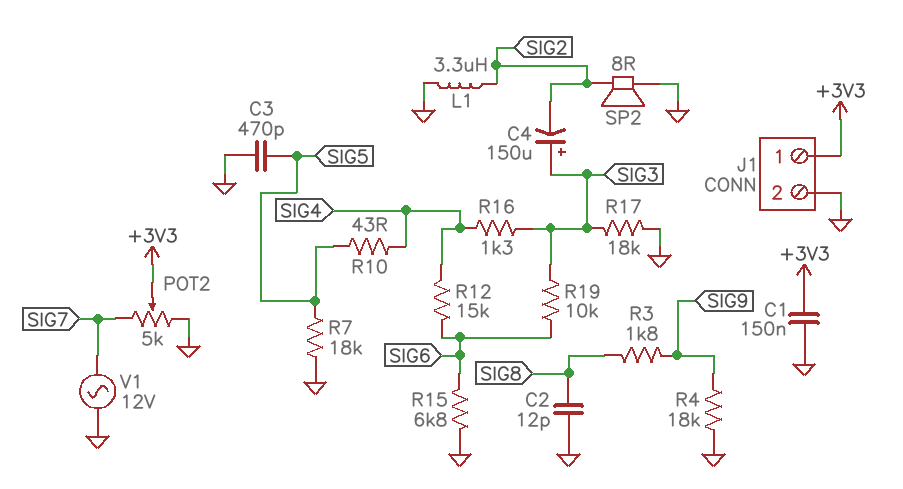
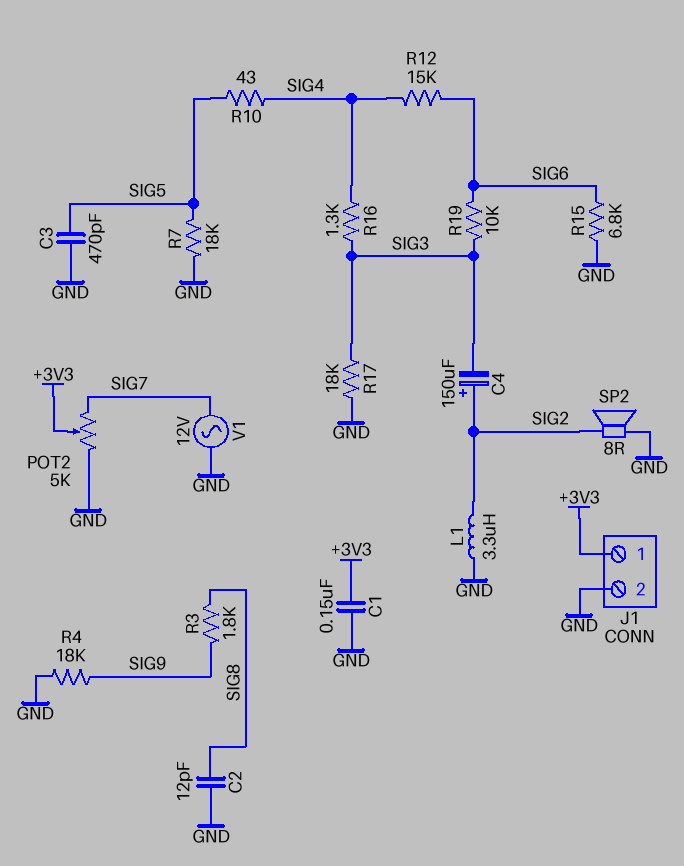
C4: 150uF (plus SIG3, minus SIG2) -> 150uF (plus SIG2, minus SIG3)

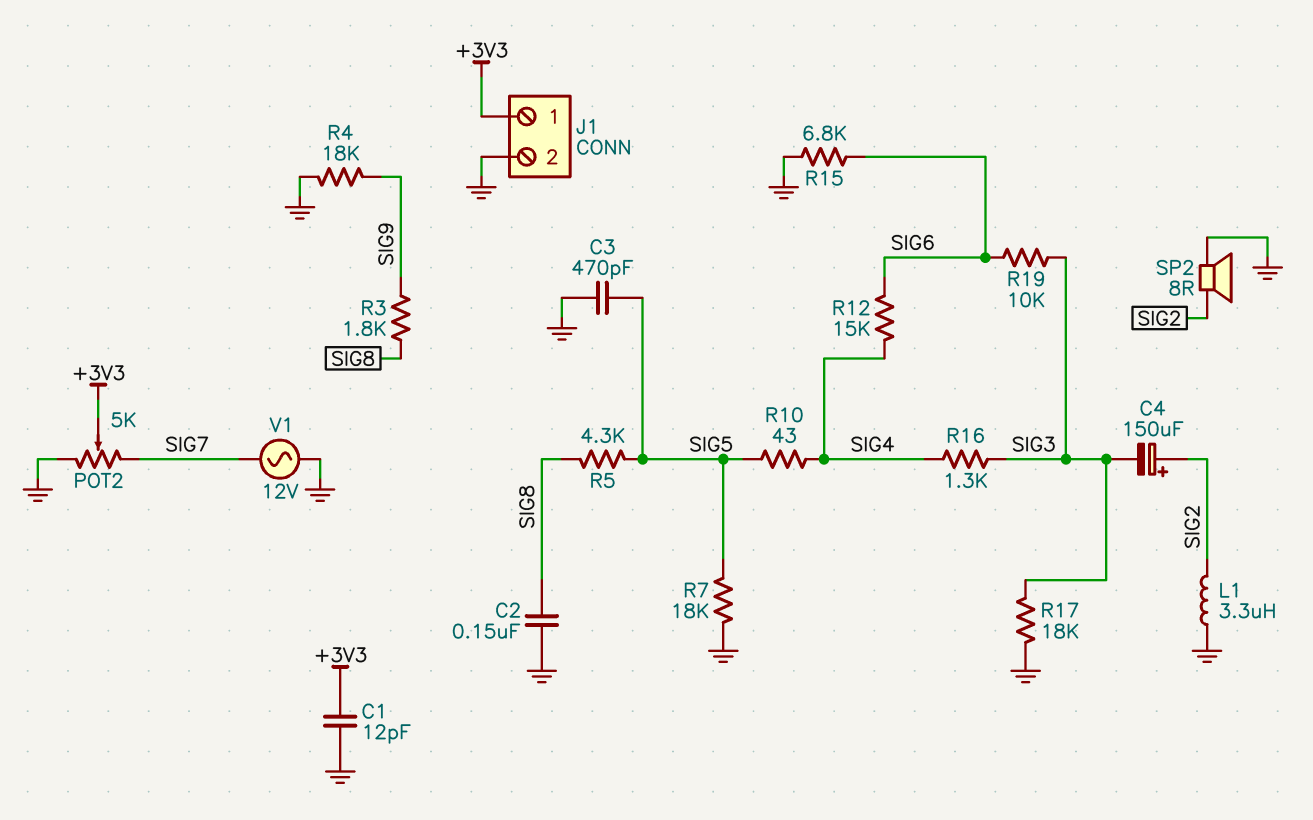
C1: 150nF (+3V3, GND) -> 12pF (+3V3, GND)
C2: 12pF (GND, SIG8) -> 150nF (GND, SIG8)
R5: none -> 4.3k (SIG5, SIG8)

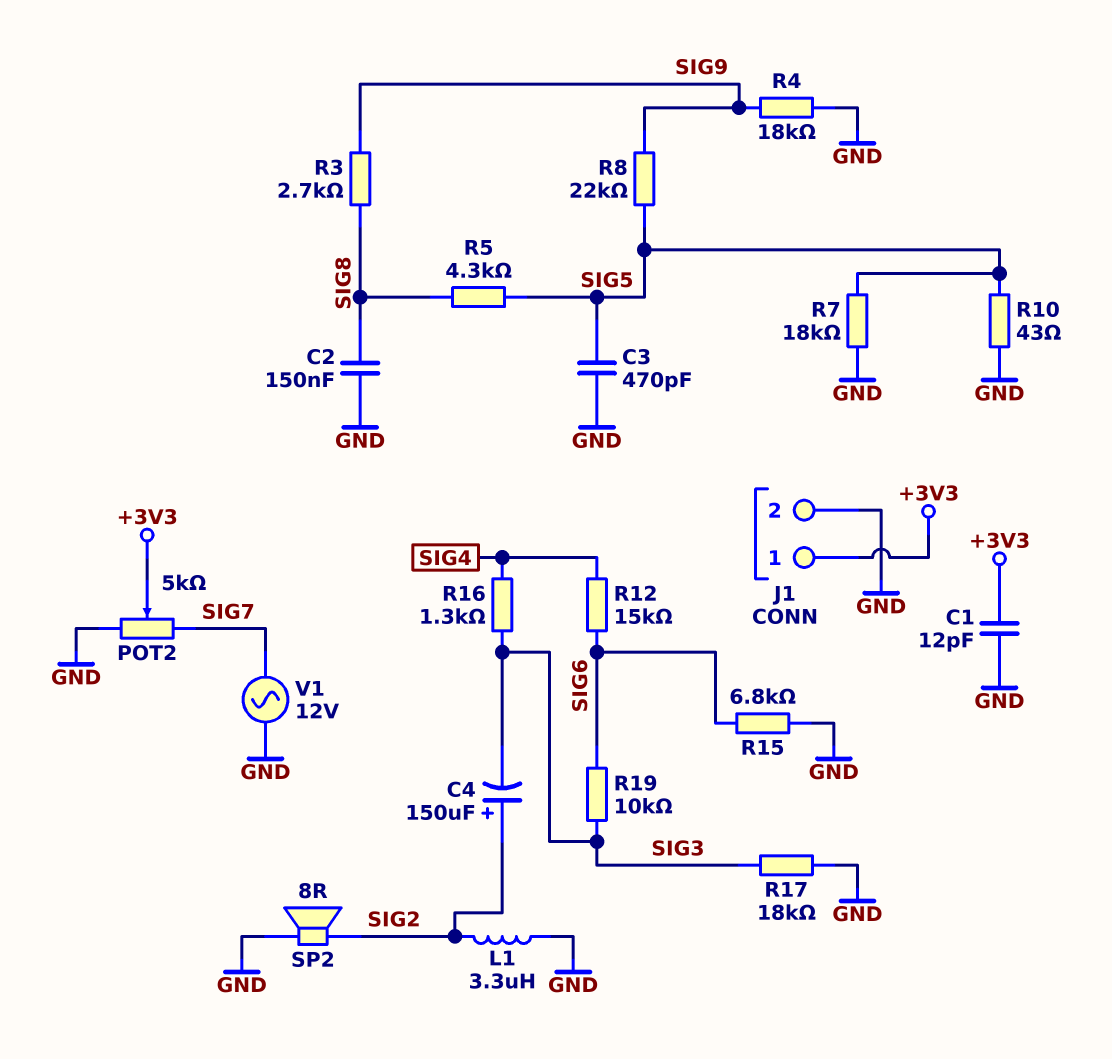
R3: 1.8k (SIG8, SIG9) -> 2.7k (SIG8, SIG9)
R8: none -> 22k (SIG5, SIG9)
R10: 43 (SIG4, SIG5) -> 43 (GND, SIG5)

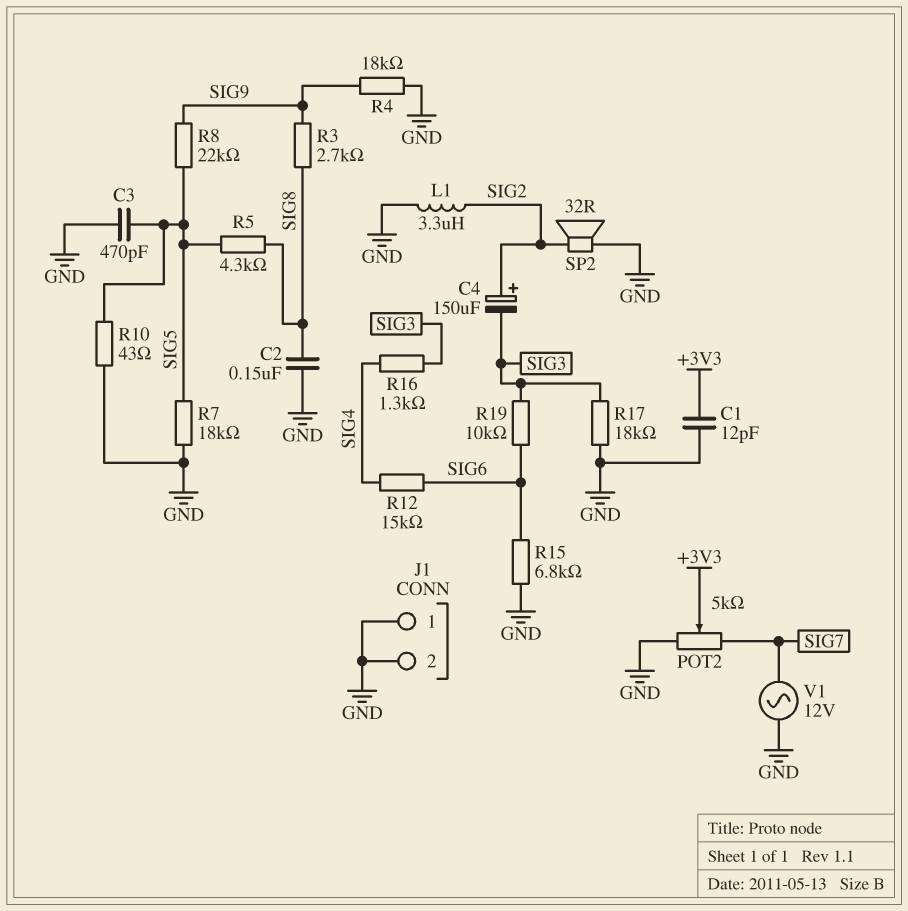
J1 pin 1: +3V3 -> GND
SP2: speaker 8R (GND, SIG2) -> speaker 32R (GND, SIG2)

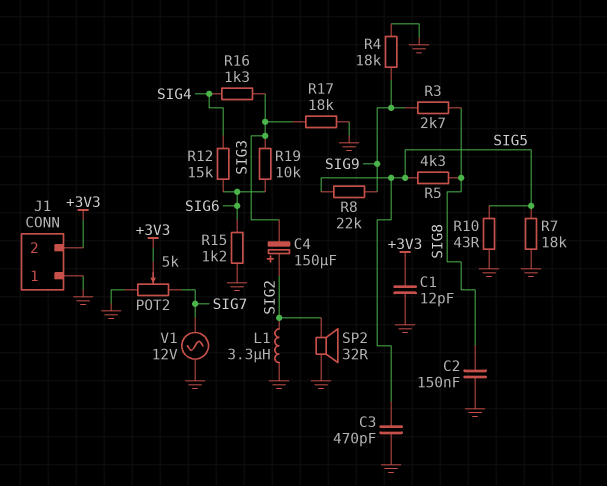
J1 pin 2: GND -> +3V3
R15: 6.8k (GND, SIG6) -> 1.2k (GND, SIG6)

